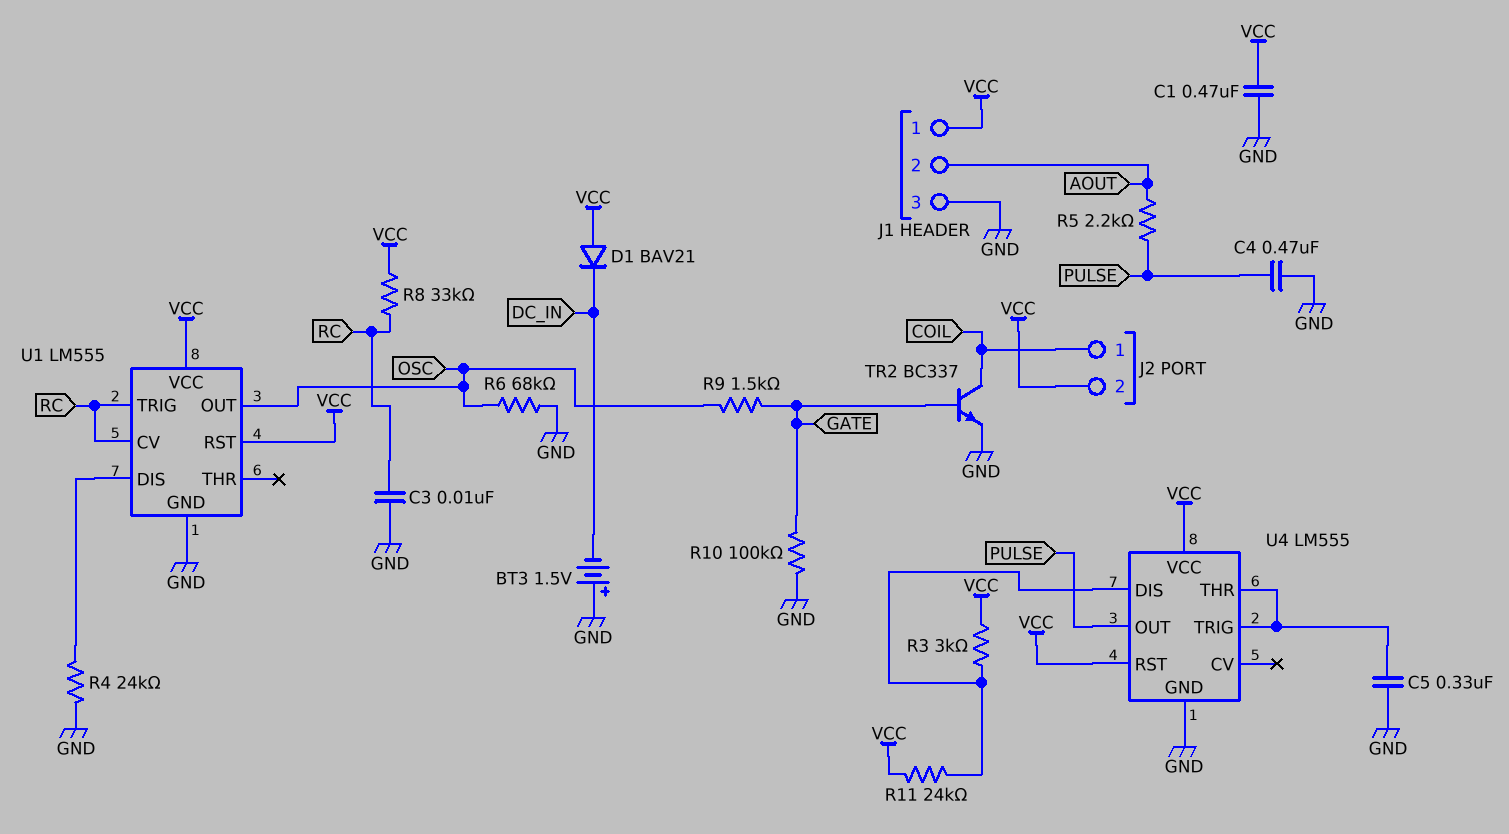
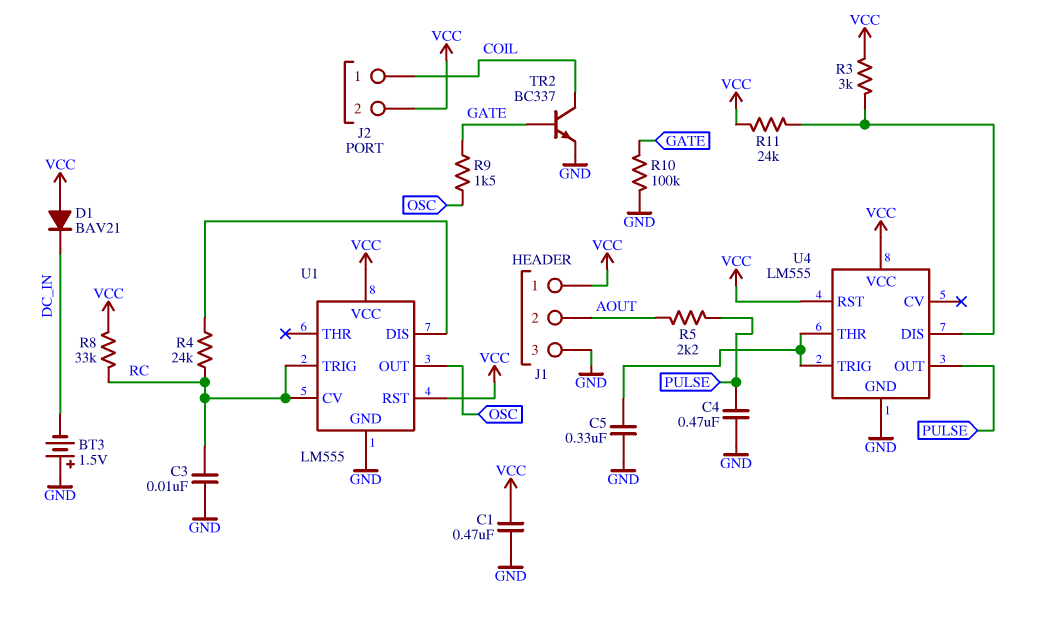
R4: 24k (GND, U1/DIS) -> 24k (RC, U1/DIS)
R6: 68k (GND, OSC) -> none

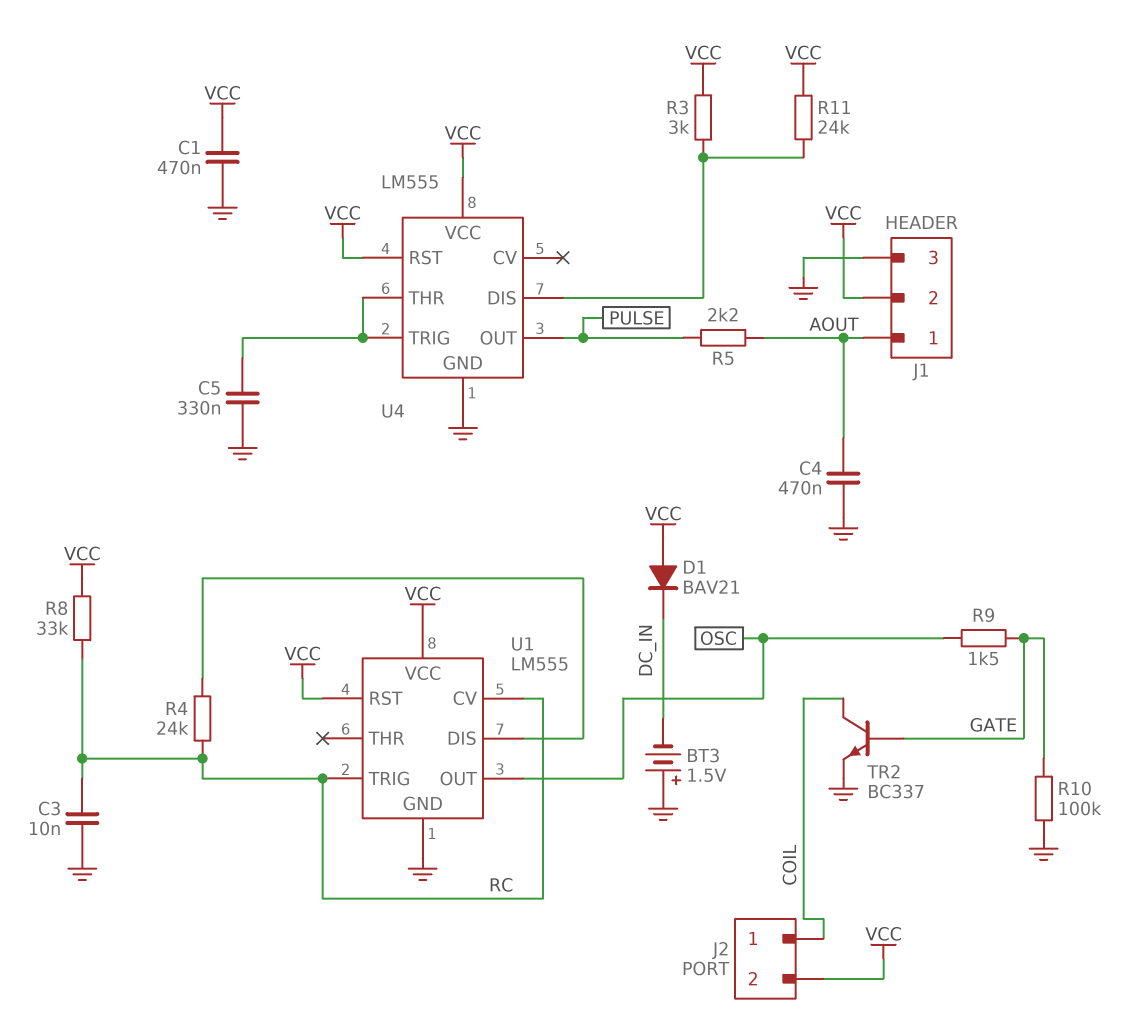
C4: 470nF (GND, PULSE) -> 470nF (AOUT, GND)
J1 pin 1: VCC -> AOUT
J1 pin 2: AOUT -> VCC

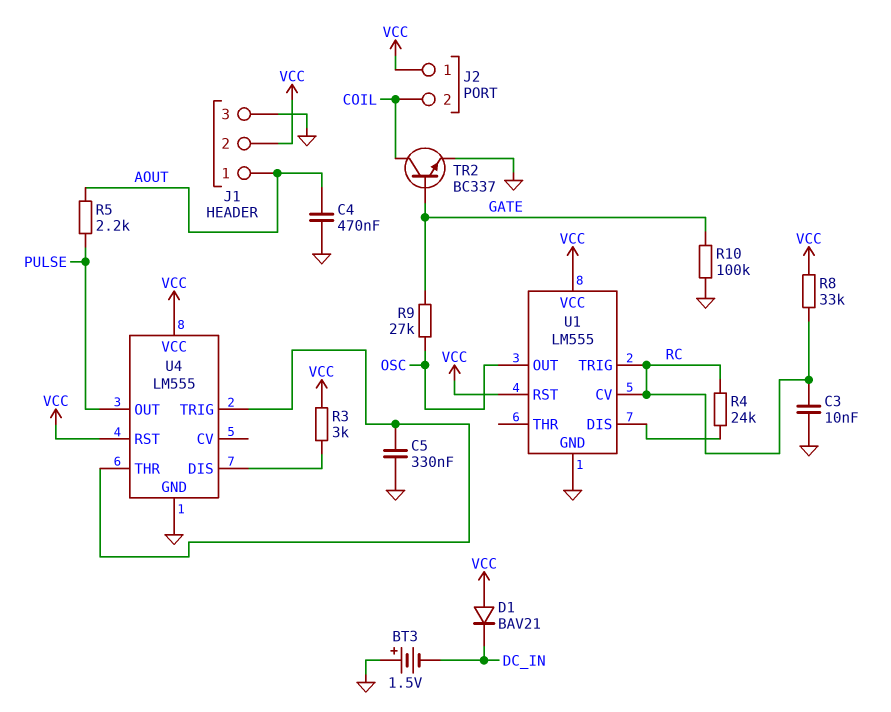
C1: 470nF (GND, VCC) -> none
J2 pin 1: COIL -> VCC
J2 pin 2: VCC -> COIL
R9: 1.5k (GATE, OSC) -> 27k (GATE, OSC)
R11: 24k (U4/DIS, VCC) -> none

